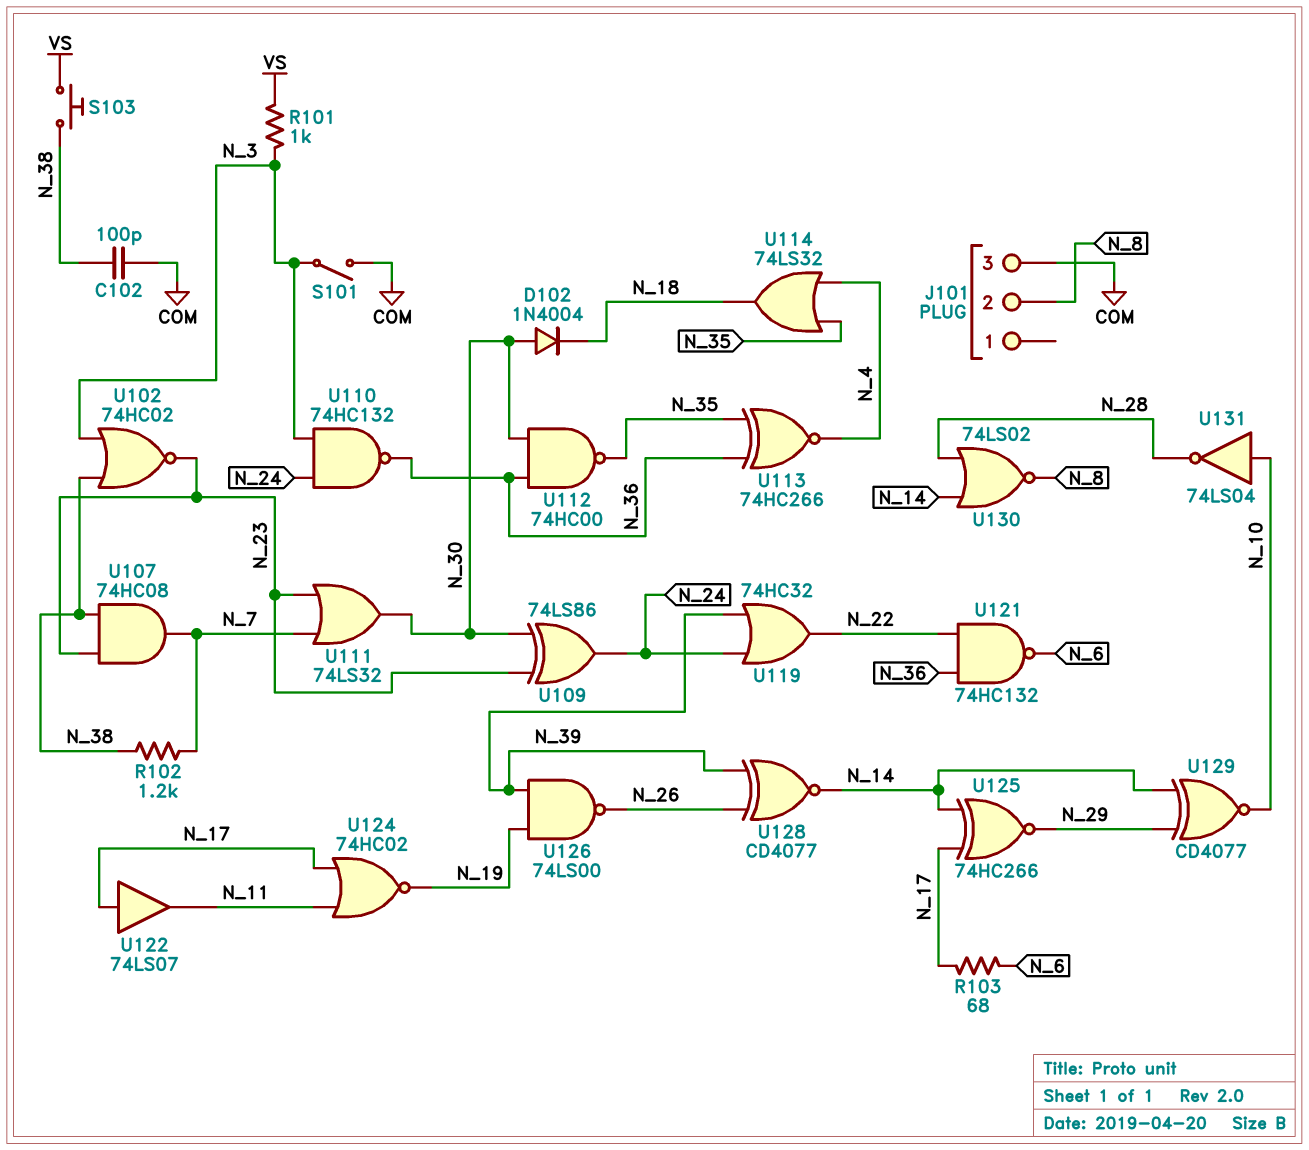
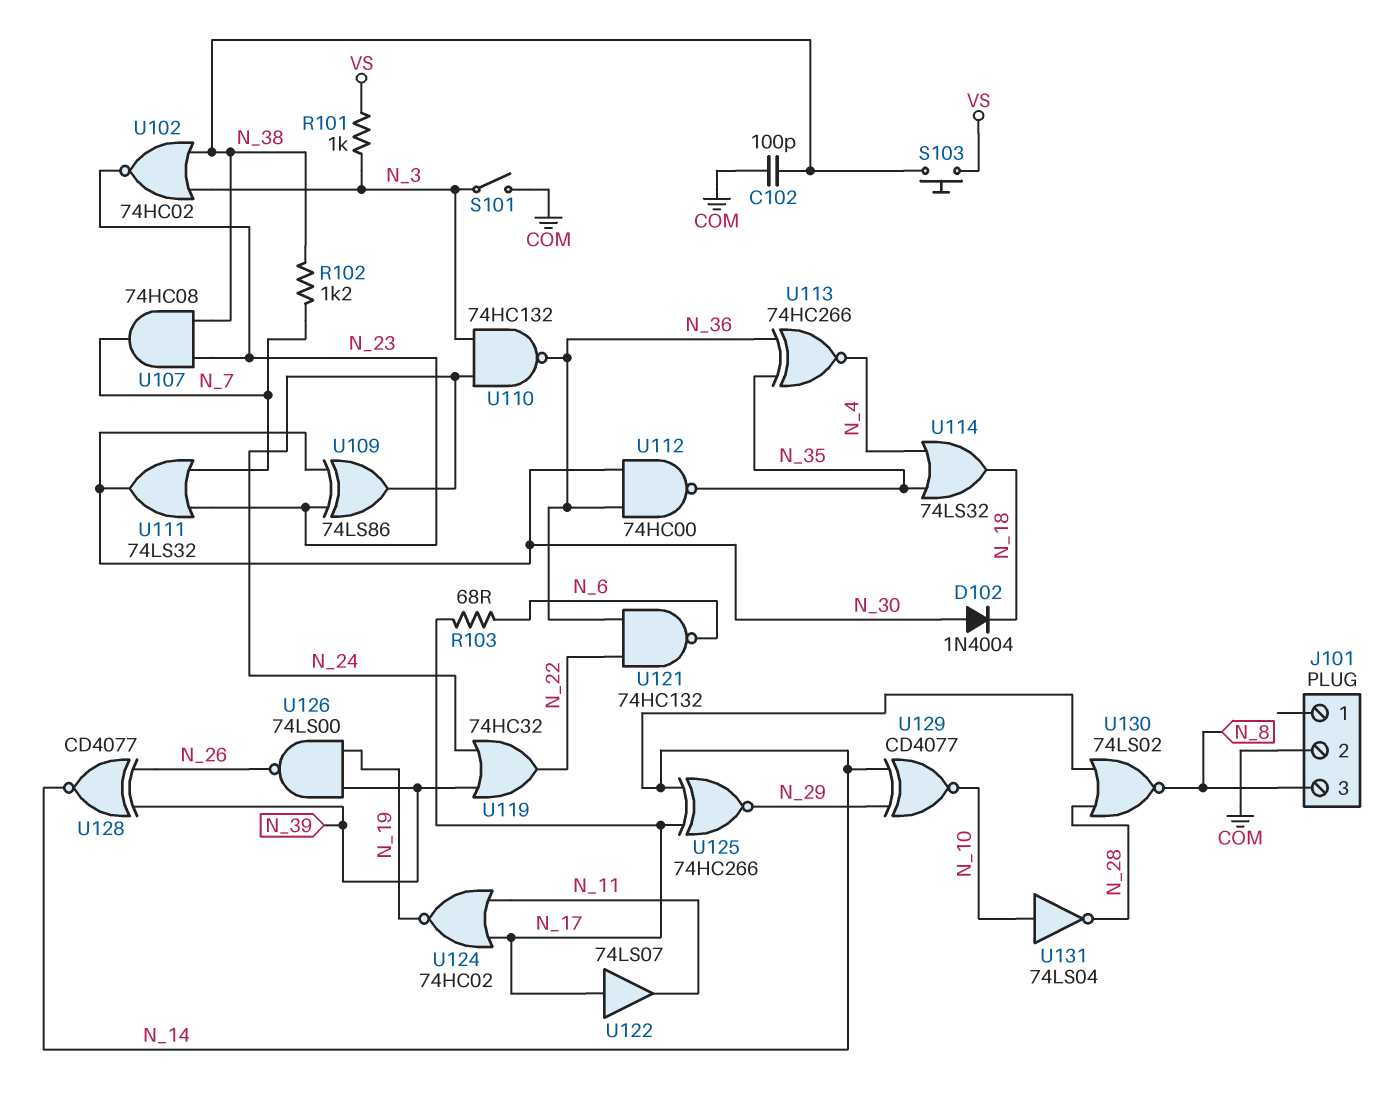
J101 pin 2: N_8 -> COM
J101 pin 3: COM -> N_8

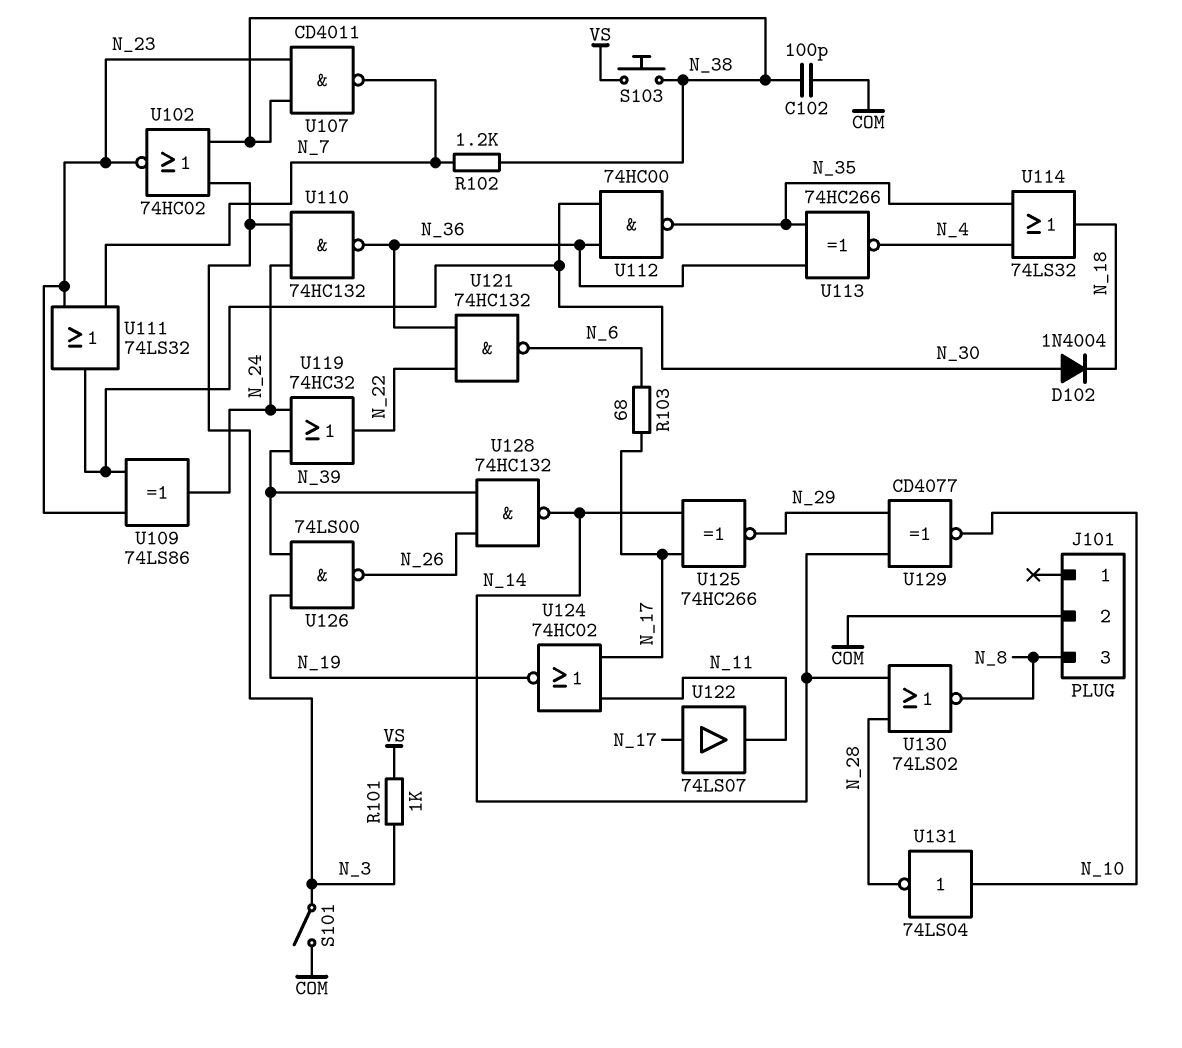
U107: AND 74HC08 (in N_23, in N_38, out N_7) -> NAND CD4011 (in N_23, in N_38, out N_7)
U128: XNOR CD4077 (in N_26, in N_39, out N_14) -> NAND 74HC132 (in N_26, in N_39, out N_14)

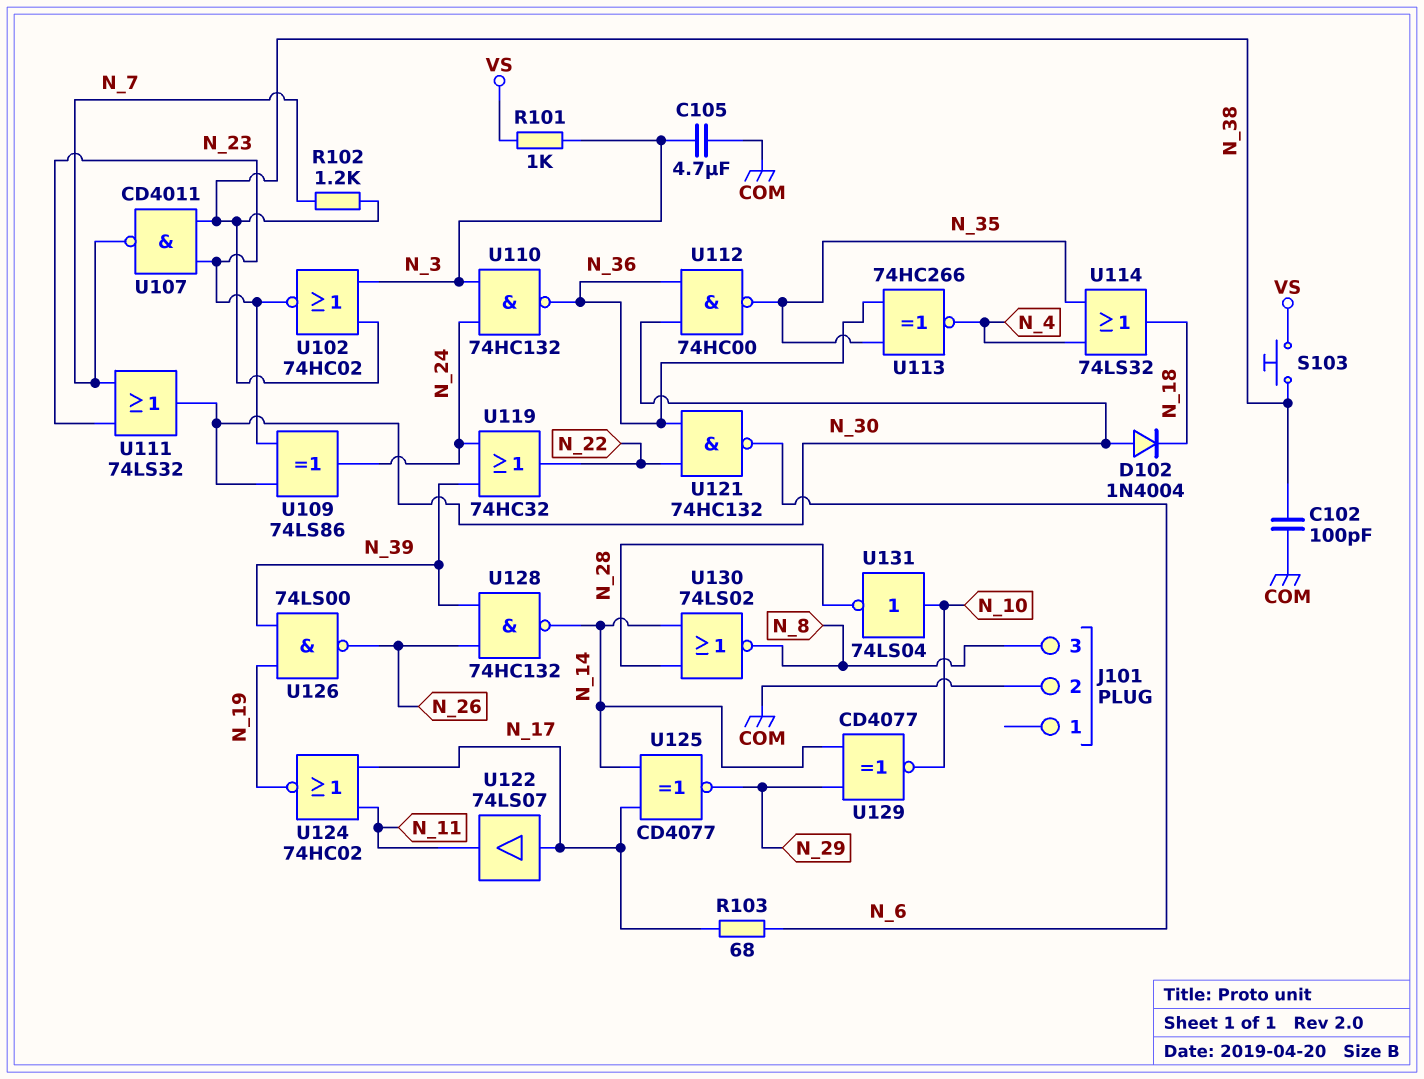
C105: none -> 4.7uF (COM, N_3)
S101: switch (COM, N_3) -> none
U125: XNOR 74HC266 (in N_14, in N_17, out N_29) -> XNOR CD4077 (in N_14, in N_17, out N_29)

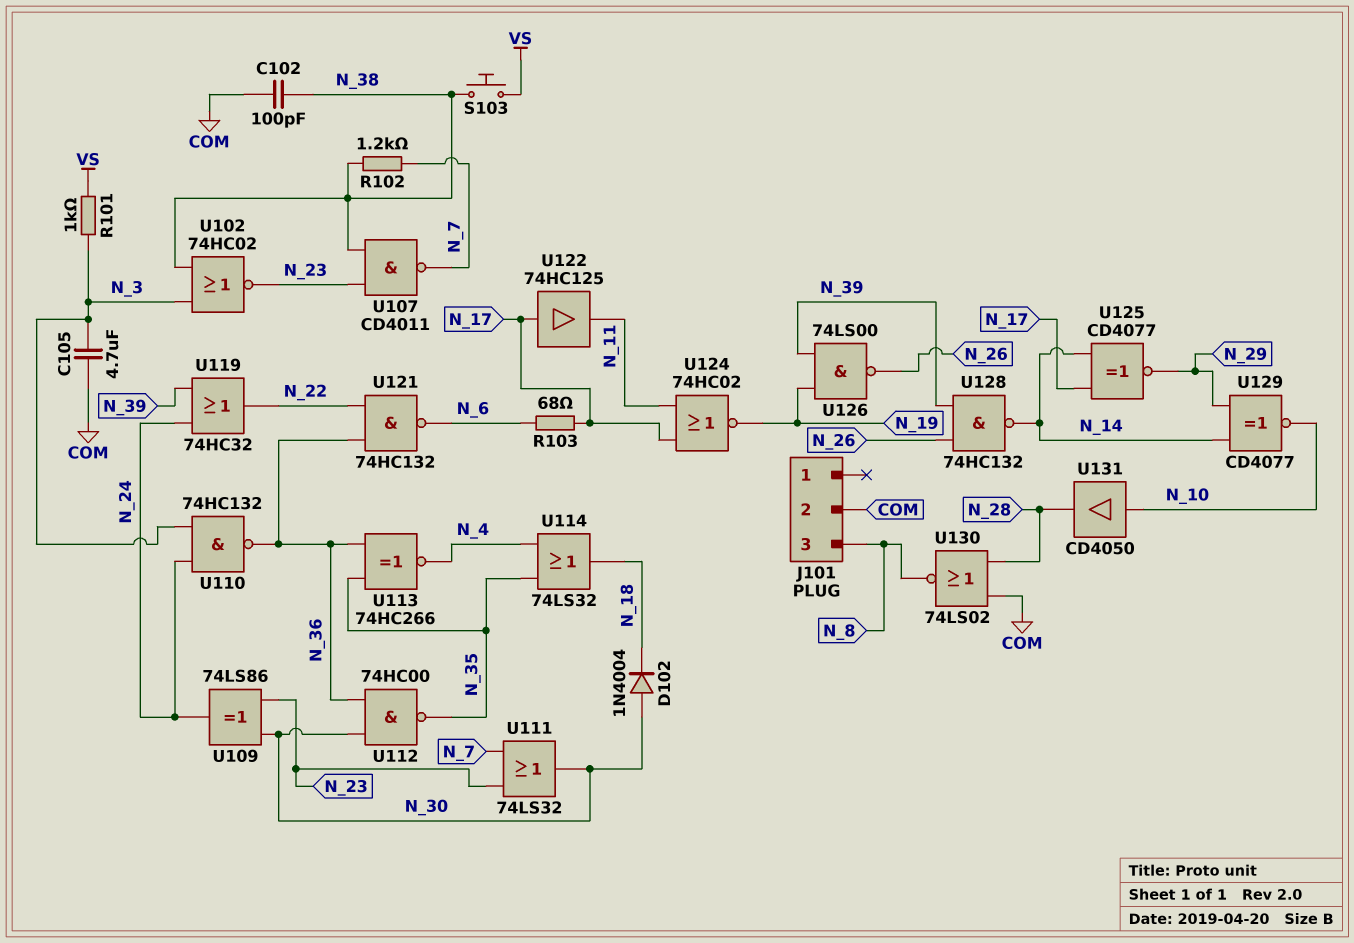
U122: buffer 74LS07 (in N_17, out N_11) -> buffer 74HC125 (in N_17, out N_11)
U130: NOR 74LS02 (in N_14, in N_28, out N_8) -> NOR 74LS02 (in COM, in N_28, out N_8)
U131: NOT 74LS04 (in N_10, out N_28) -> buffer CD4050 (in N_10, out N_28)

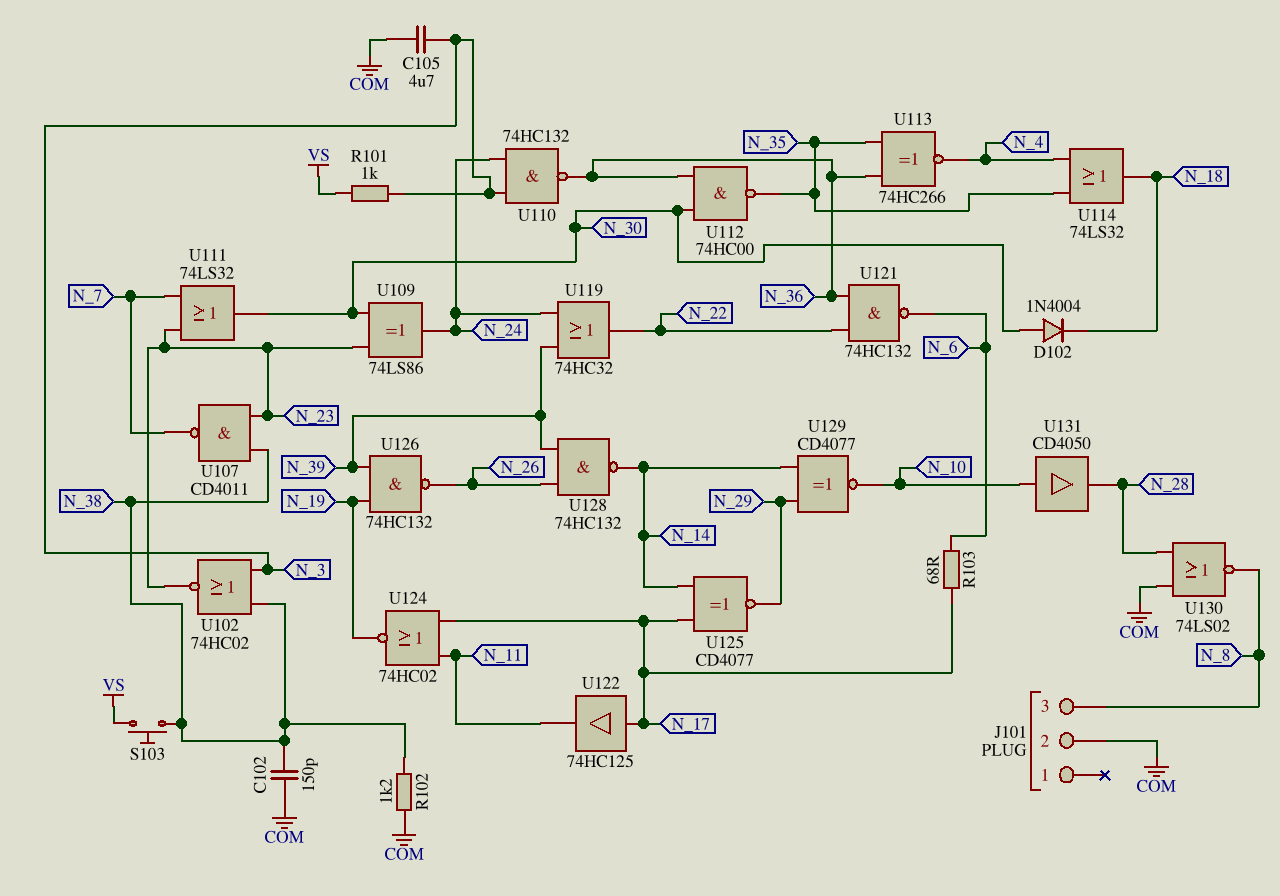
C102: 100pF (COM, N_38) -> 150pF (COM, N_38)
R102: 1.2k (N_7, N_38) -> 1.2k (COM, N_38)
U126: NAND 74LS00 (in N_19, in N_39, out N_26) -> NAND 74HC132 (in N_19, in N_39, out N_26)

